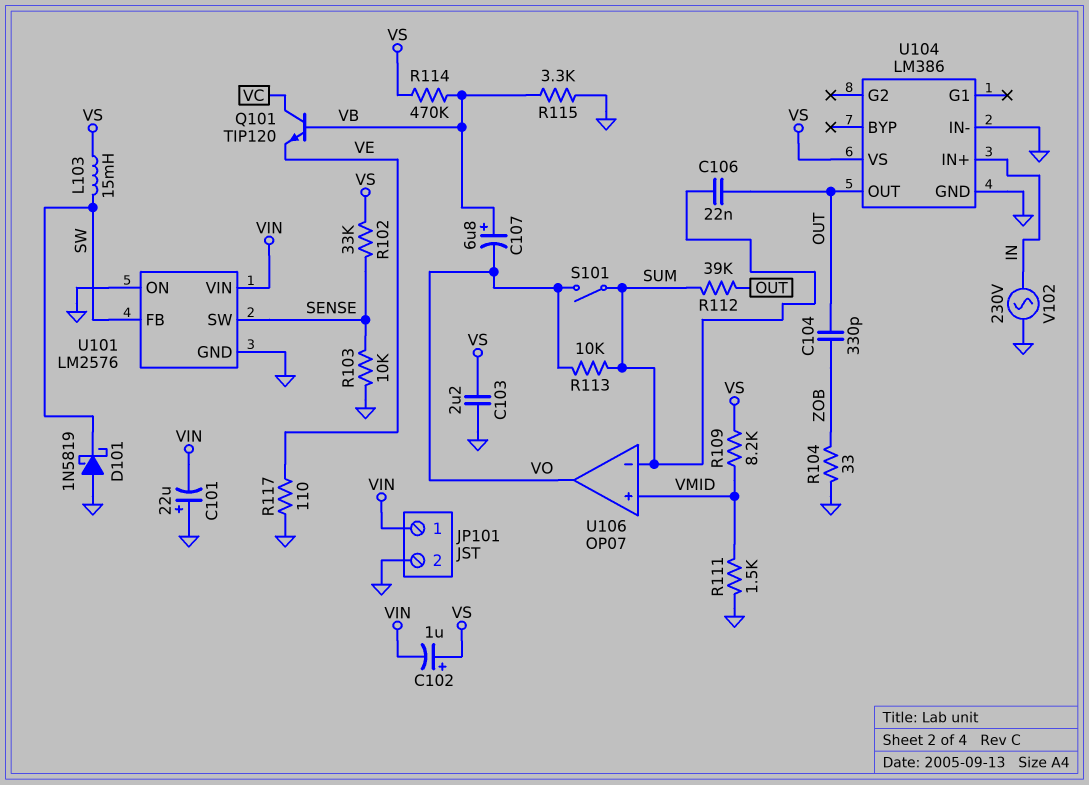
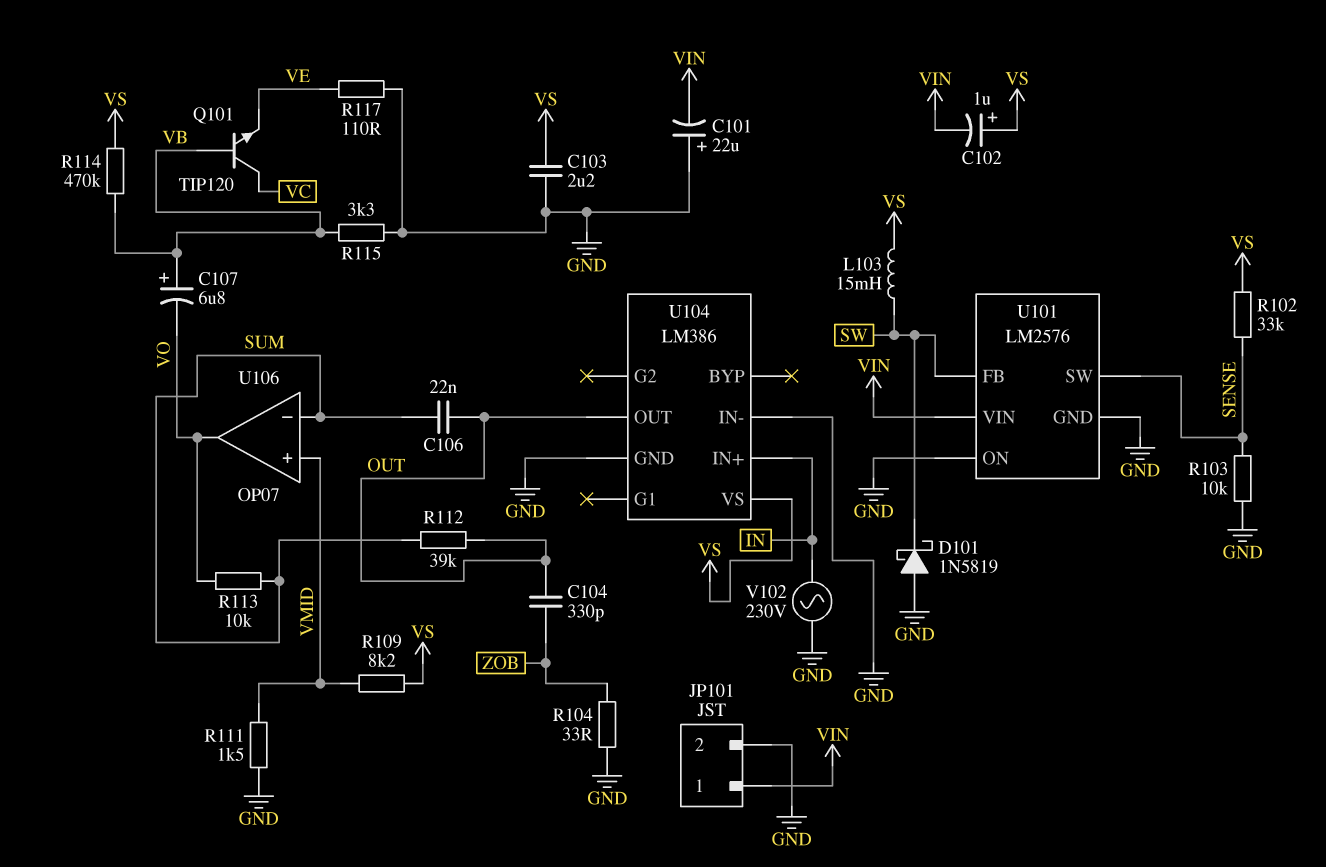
S101: switch (SUM, VO) -> none

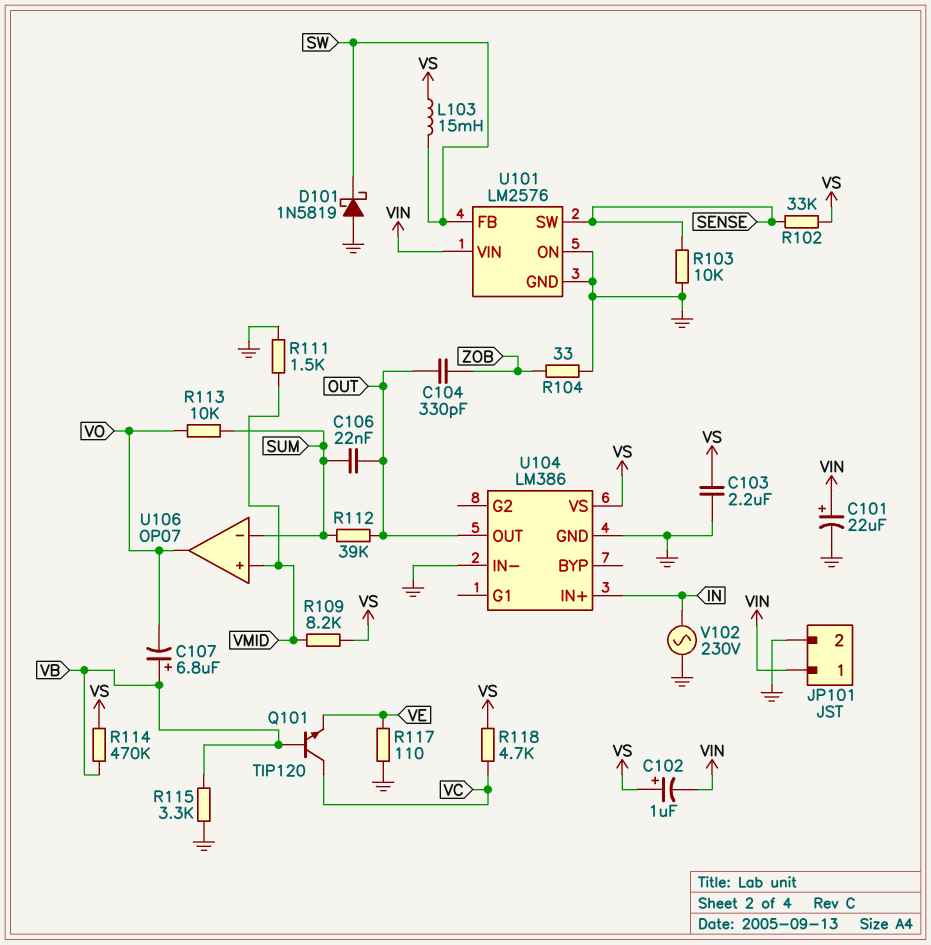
C101: 22uF (plus GND, minus VIN) -> 22uF (plus VIN, minus GND)
R118: none -> 4.7k (VC, VS)

